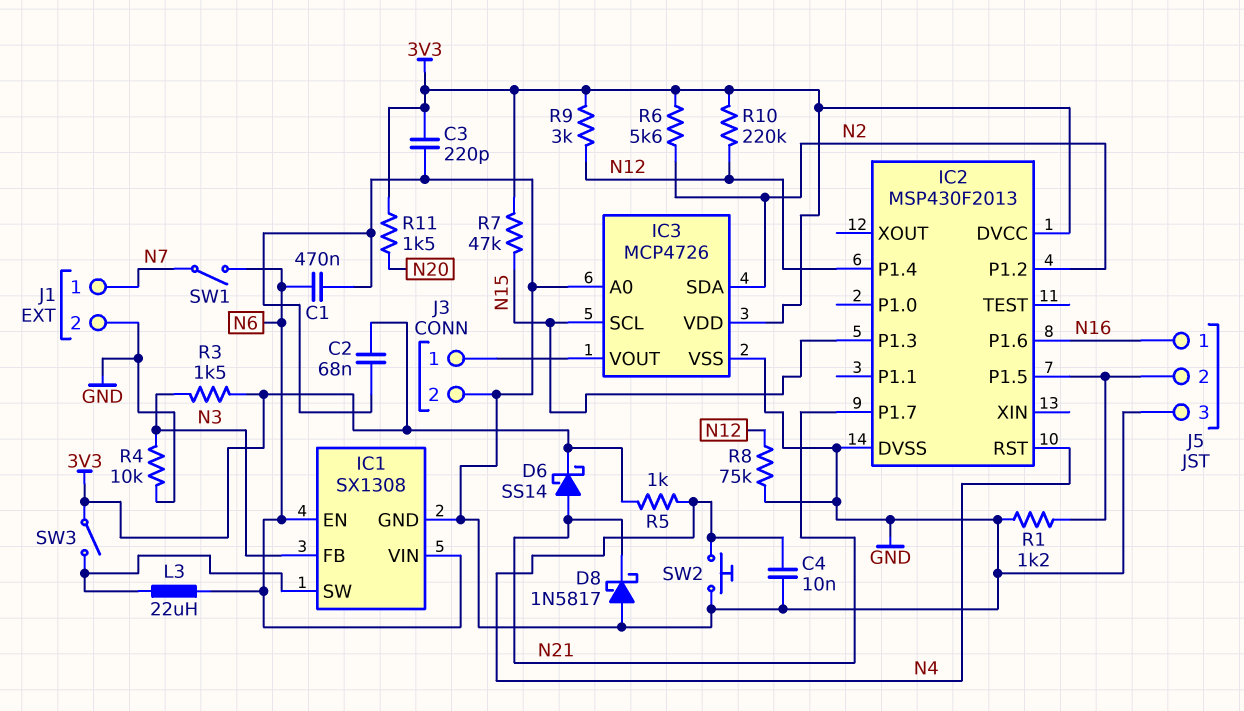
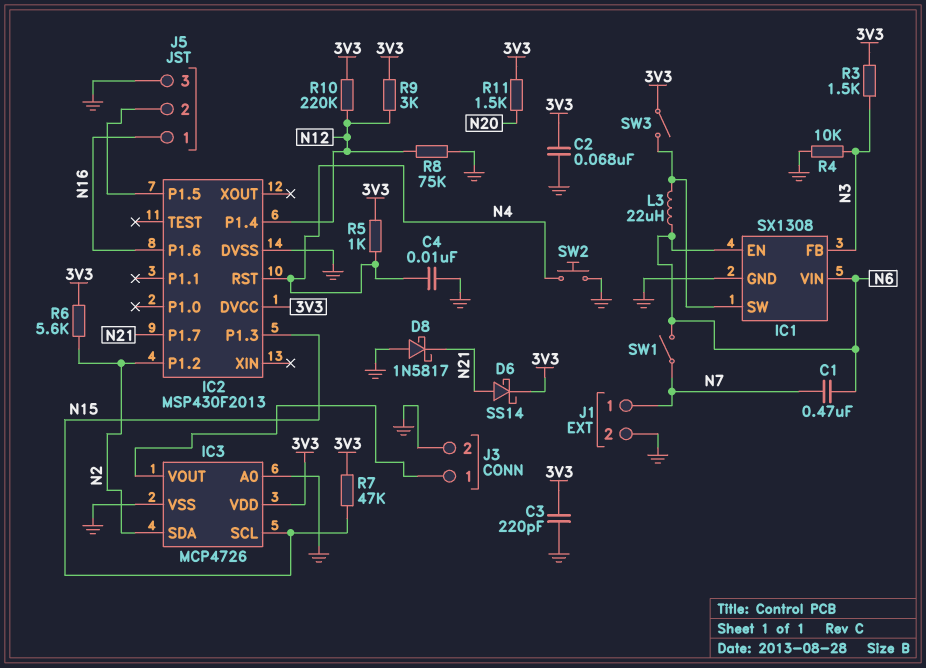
C1: 470nF (GND, N6) -> 470nF (N6, N7)
R1: 1.2k (GND, IC2/P1.5) -> none

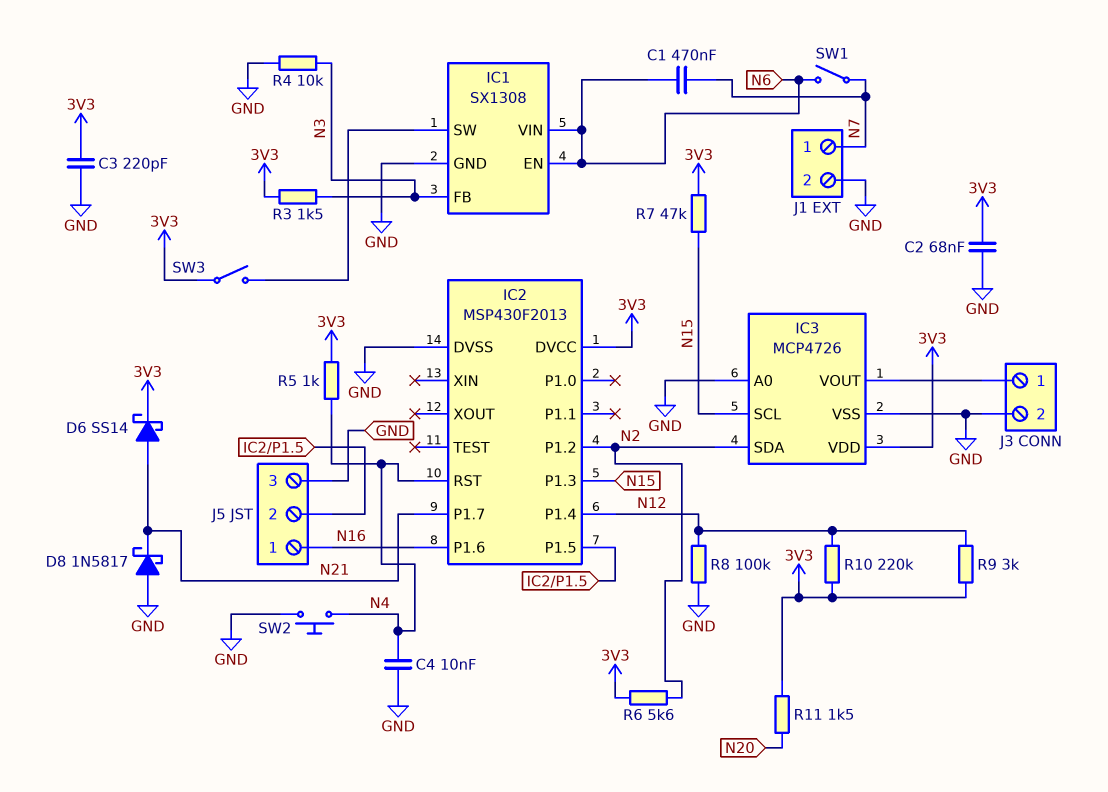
L3: 22uH (IC1/SW, N6) -> none
R8: 75k (GND, N12) -> 100k (GND, N12)

